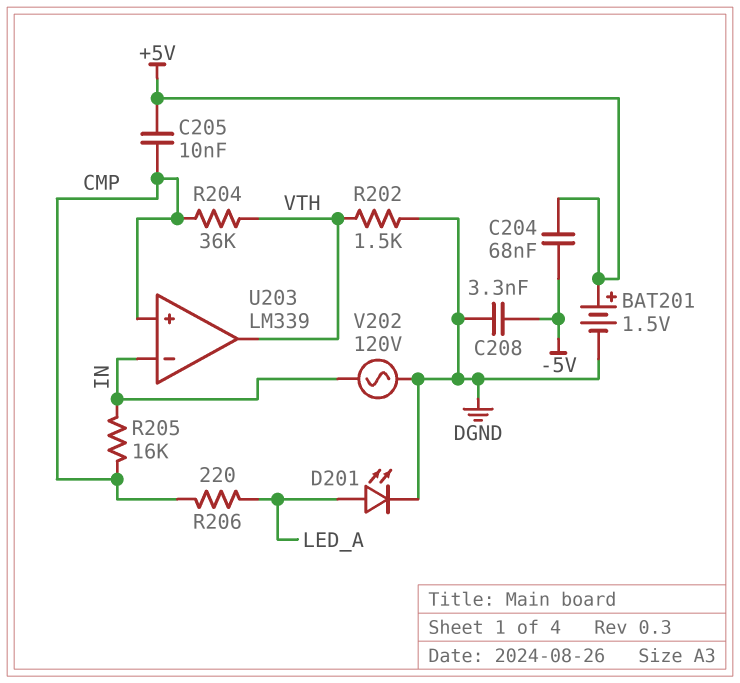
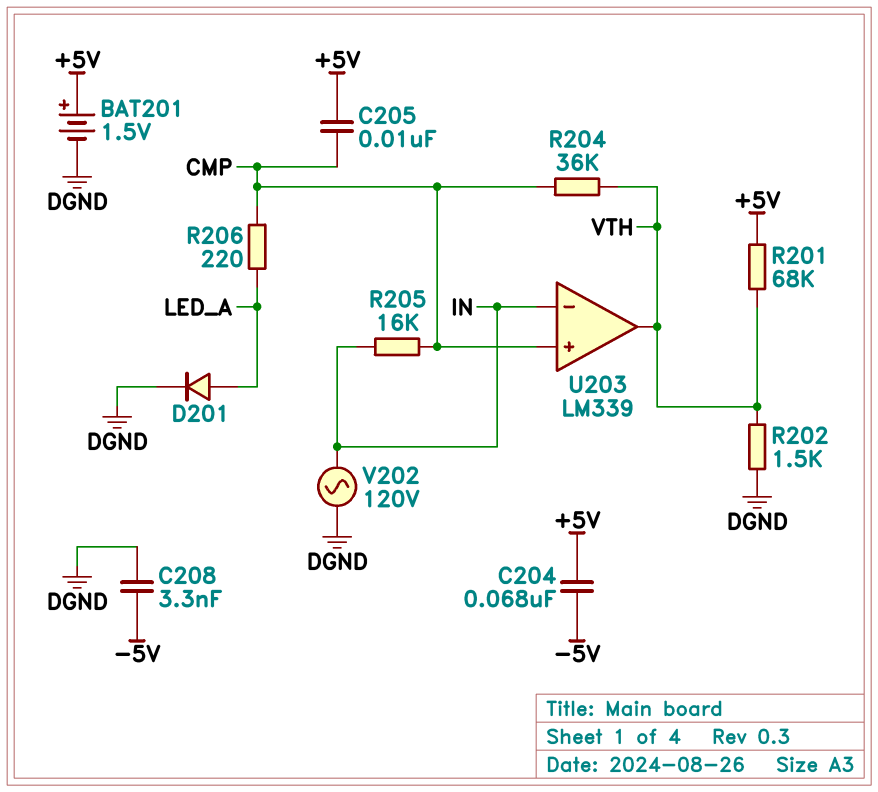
D201: LED (A LED_A, K DGND) -> diode (A LED_A, K DGND)
R201: none -> 68k (+5V, VTH)

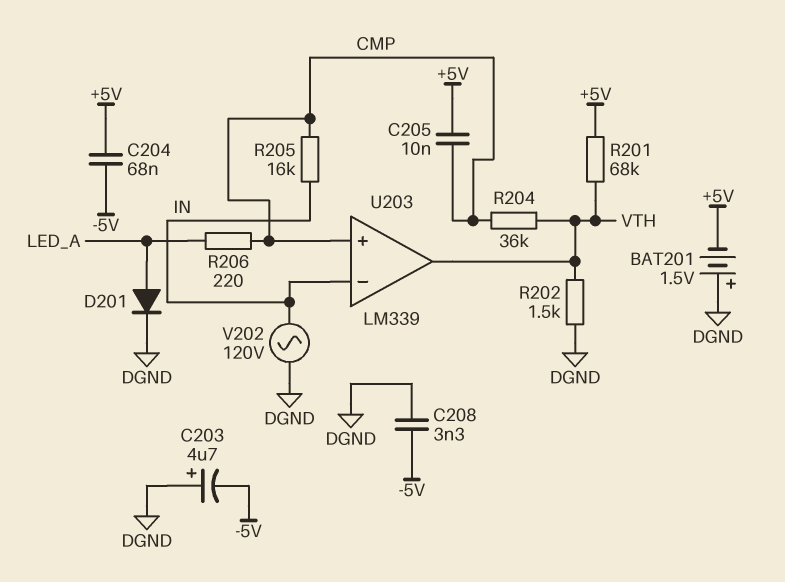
BAT201: 1.5V (plus +5V, minus DGND) -> 1.5V (plus DGND, minus +5V)
C203: none -> 4.7uF (plus DGND, minus -5V)

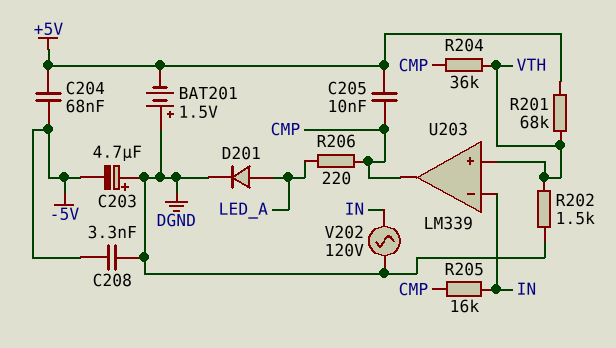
U203 pin in+: CMP -> VTH
U203 pin out: VTH -> CMP

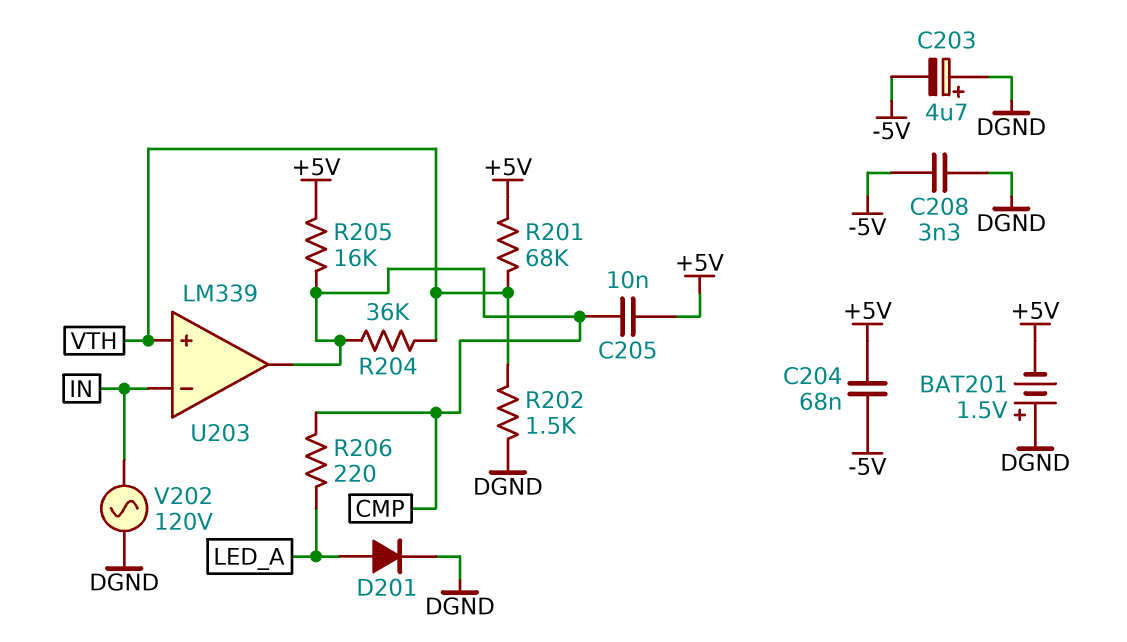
R205: 16k (CMP, IN) -> 16k (+5V, CMP)

